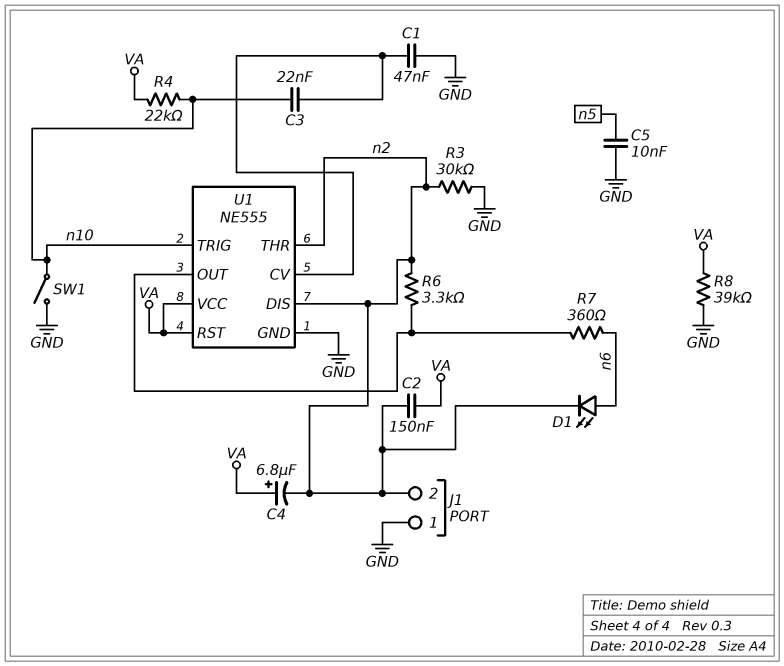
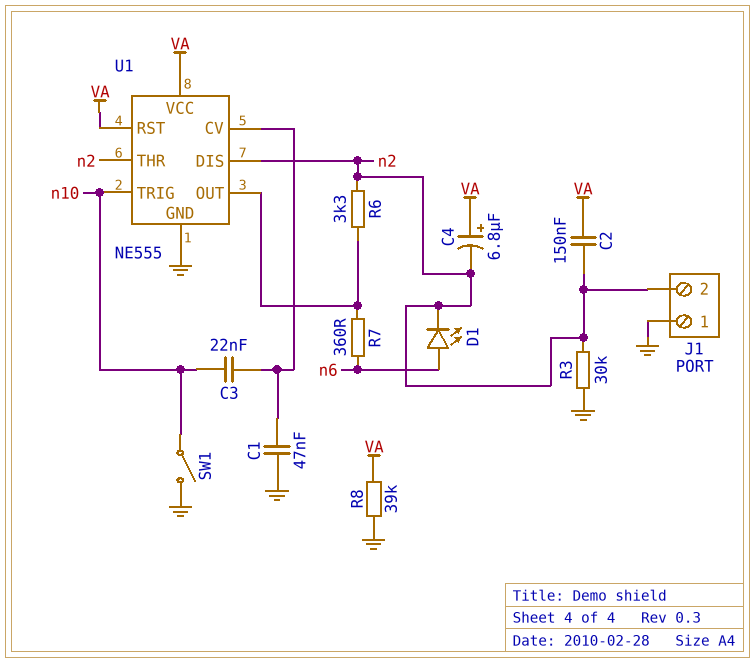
C5: 10nF (GND, n5) -> none
R4: 22k (VA, n10) -> none

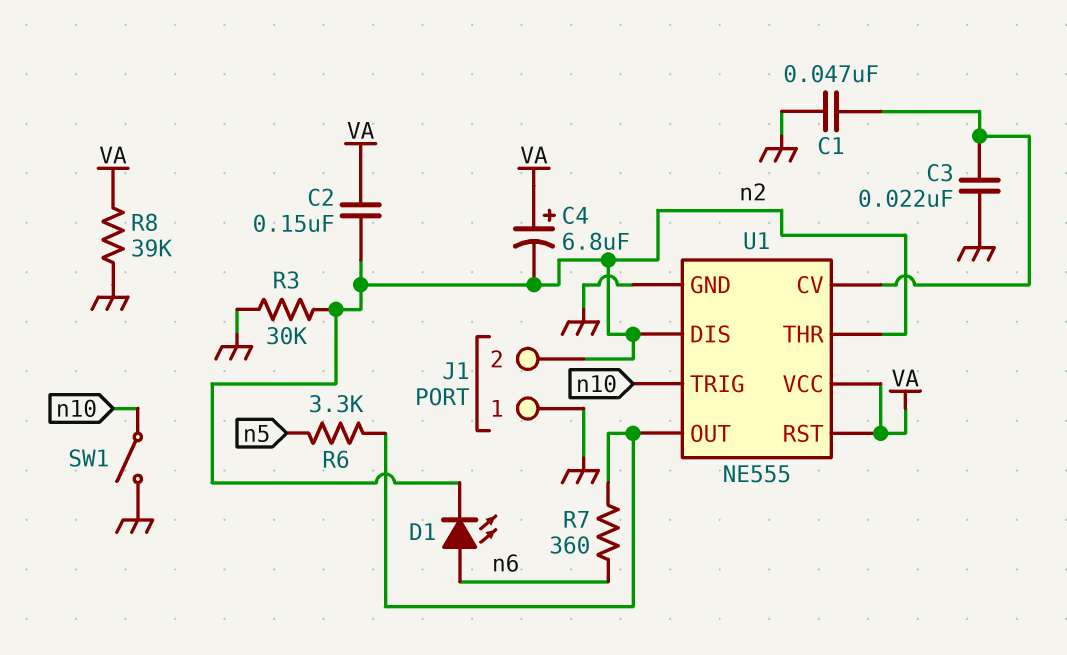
C3: 22nF (U1/CV, n10) -> 22nF (GND, U1/CV)
R6: 3.3k (U1/OUT, n2) -> 3.3k (U1/OUT, n5)

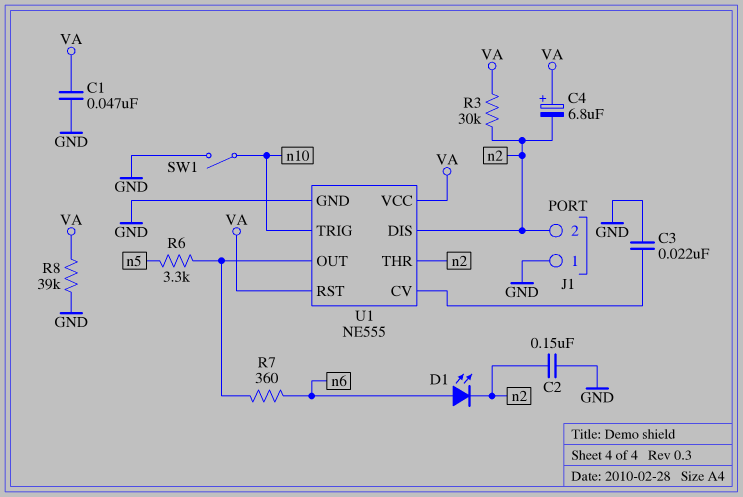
C1: 47nF (GND, U1/CV) -> 47nF (GND, VA)
C2: 150nF (VA, n2) -> 150nF (GND, n2)
R3: 30k (GND, n2) -> 30k (VA, n2)

